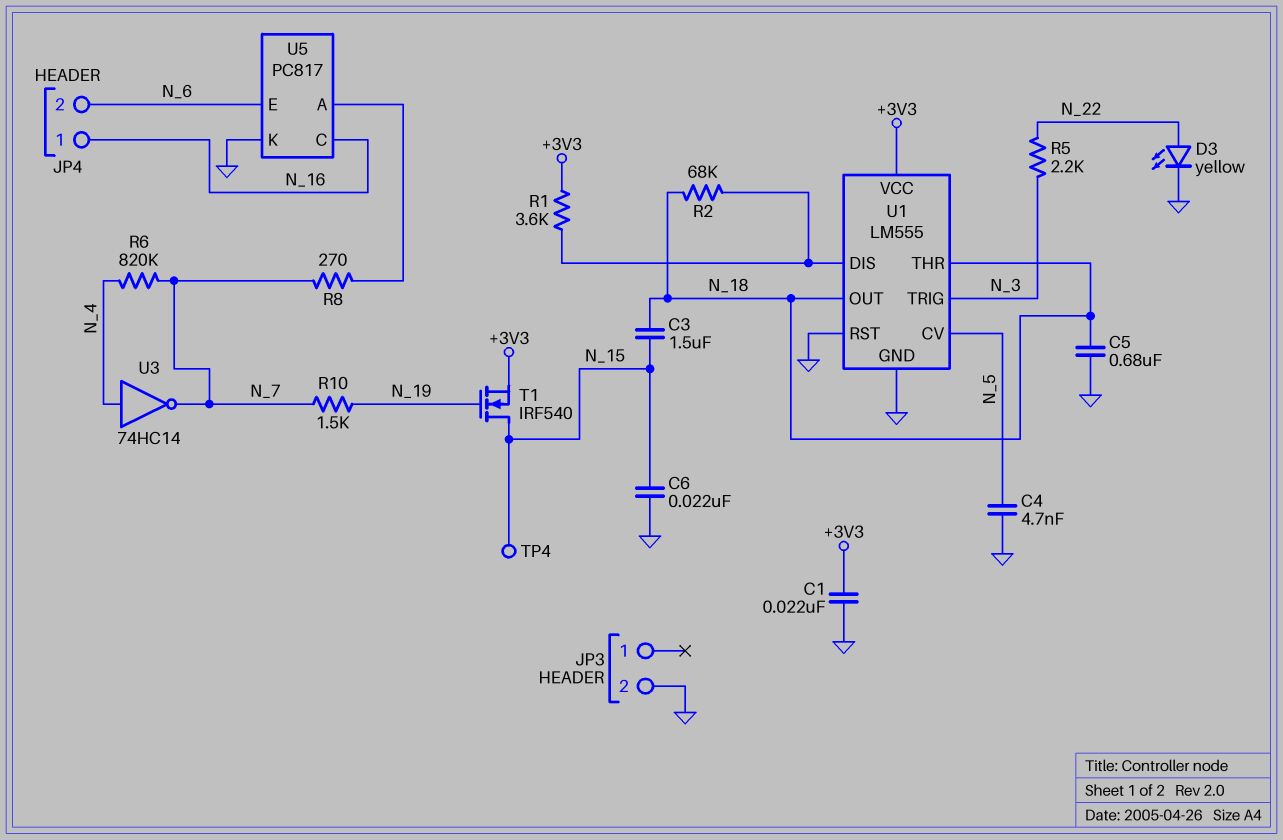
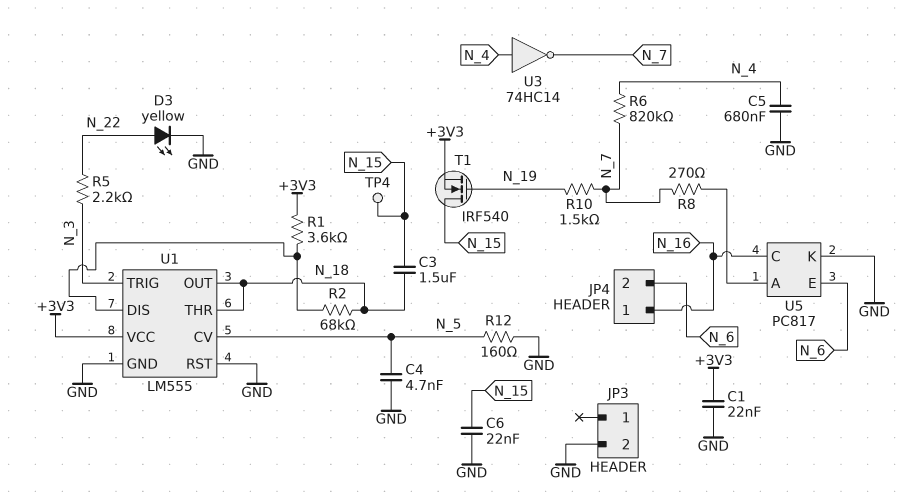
C5: 680nF (GND, N_18) -> 680nF (GND, N_4)
R12: none -> 160 (GND, N_5)

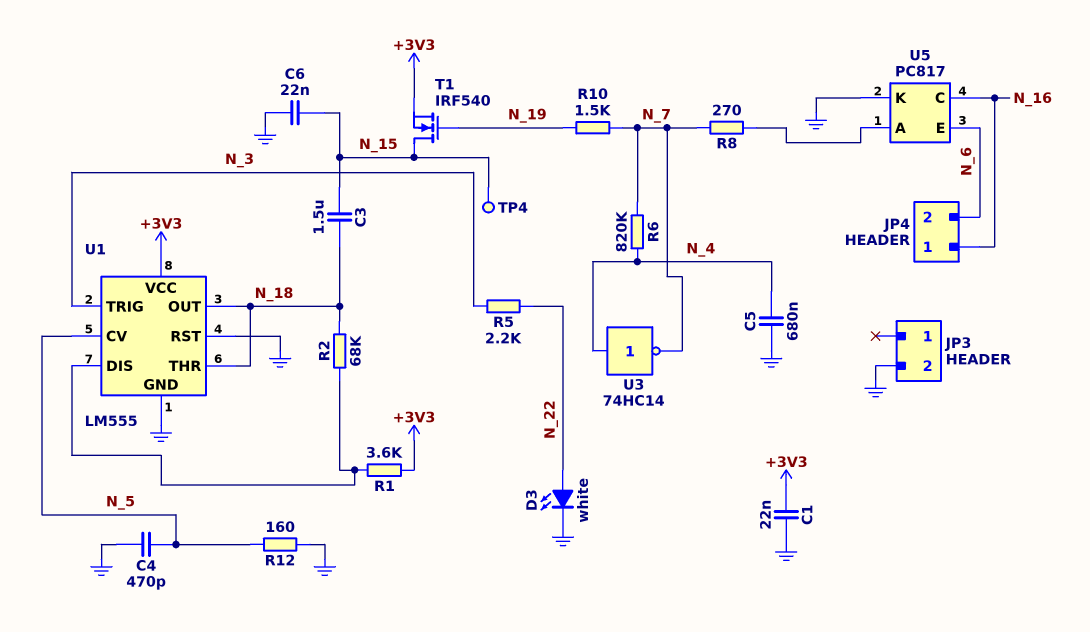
C4: 4.7nF (GND, N_5) -> 470pF (GND, N_5)
D3: LED yellow (A N_22, K GND) -> LED white (A N_22, K GND)

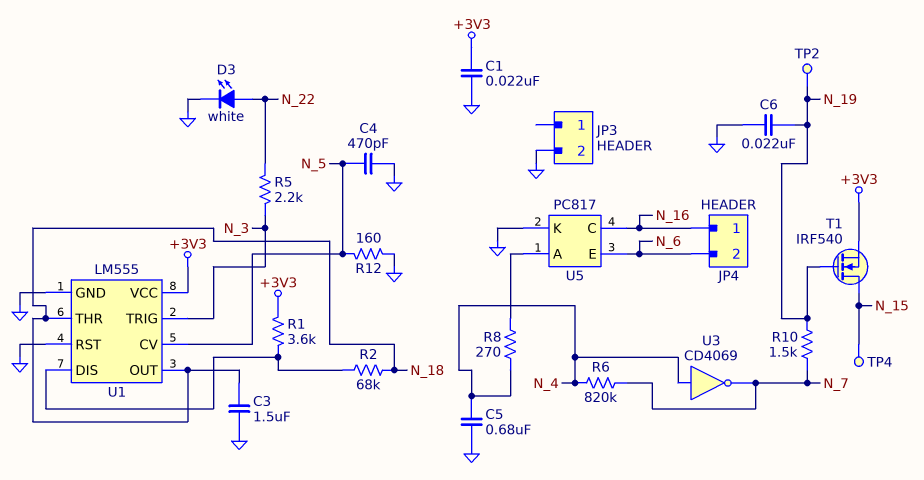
C3: 1.5uF (N_15, N_18) -> 1.5uF (GND, N_18)
C6: 22nF (GND, N_15) -> 22nF (GND, N_19)
R8: 270 (N_7, U5/A) -> 270 (N_4, U5/A)
TP2: none -> test point (N_19)
U3: NOT 74HC14 (in N_4, out N_7) -> NOT CD4069 (in N_4, out N_7)

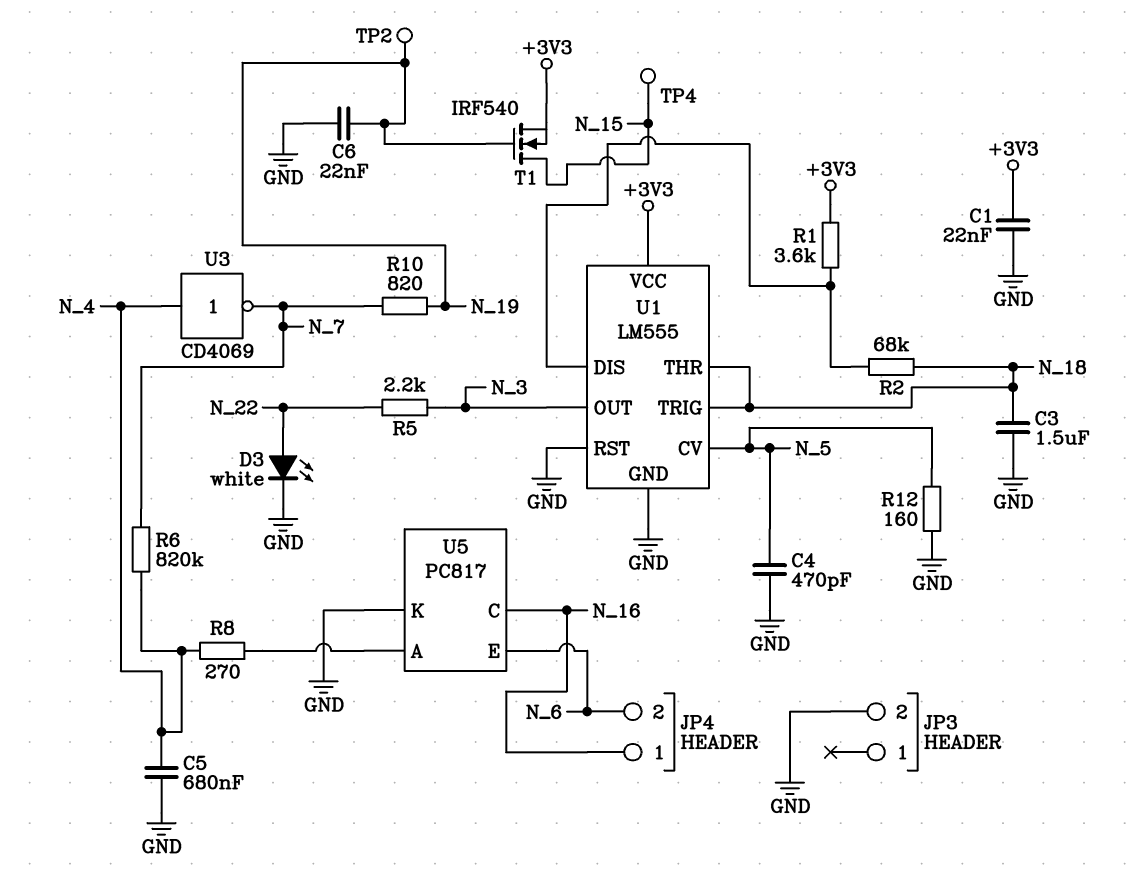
R10: 1.5k (N_7, N_19) -> 820 (N_7, N_19)
U1 pin OUT: N_18 -> N_3
U1 pin TRIG: N_3 -> N_18

